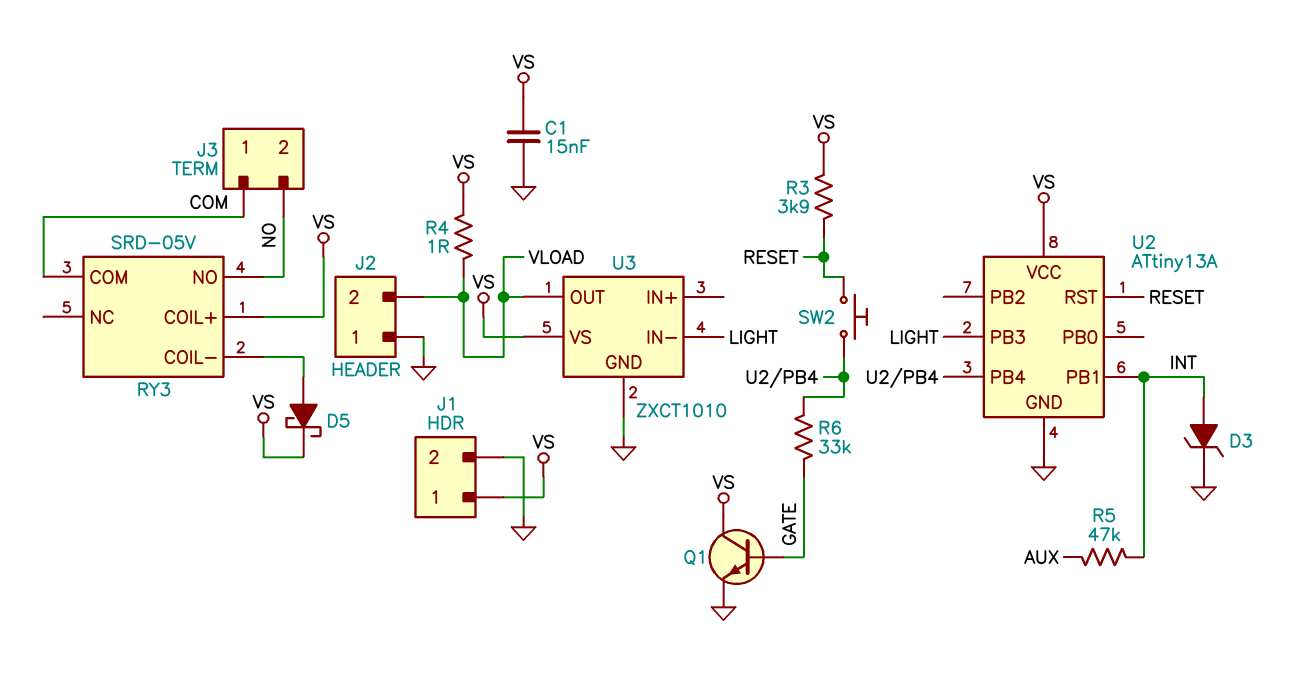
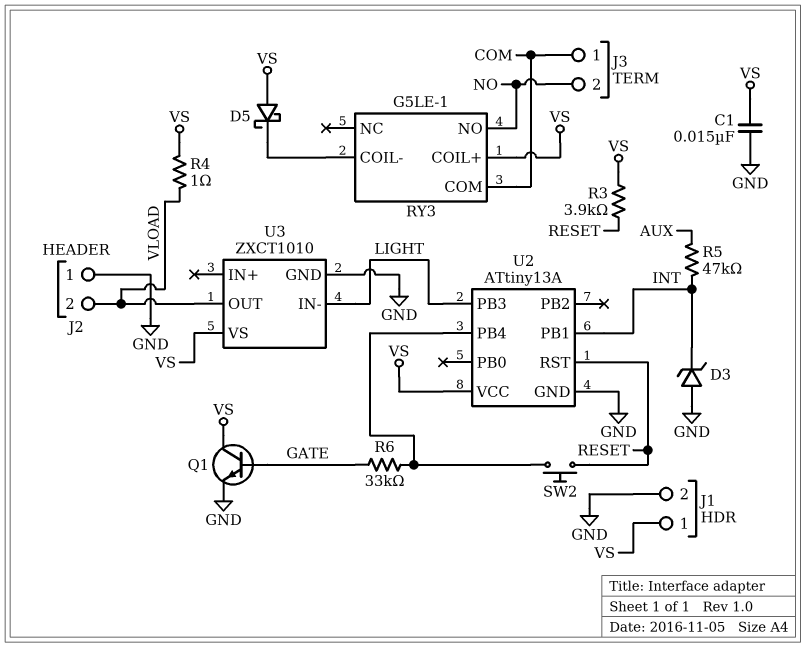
D3: zener (A INT, K GND) -> zener (A GND, K INT)
D5: schottky (A RY3/COIL-, K VS) -> schottky (A VS, K RY3/COIL-)
RY3: SRD-05V -> G5LE-1

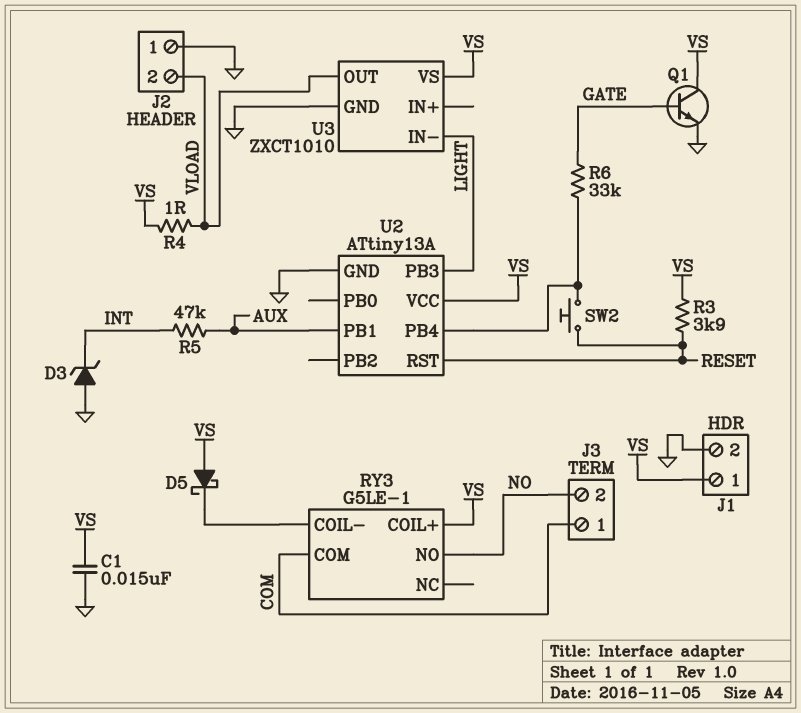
U2 pin PB1: INT -> AUX

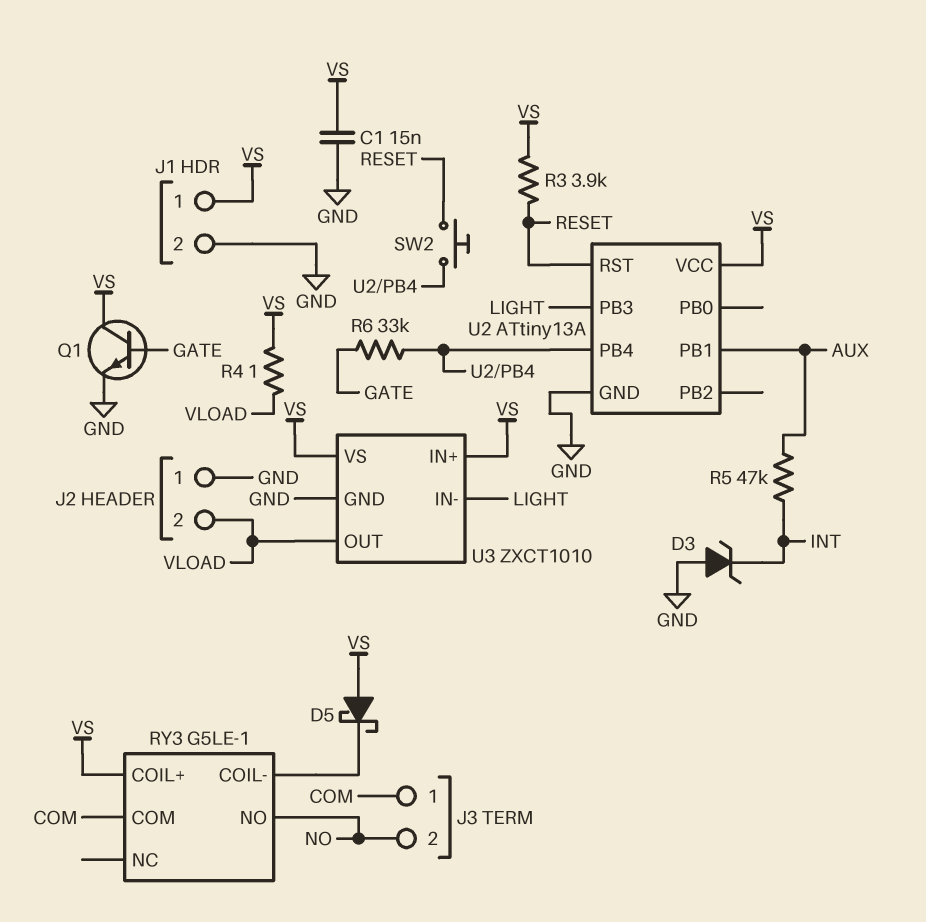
U3 pin IN+: none -> VS

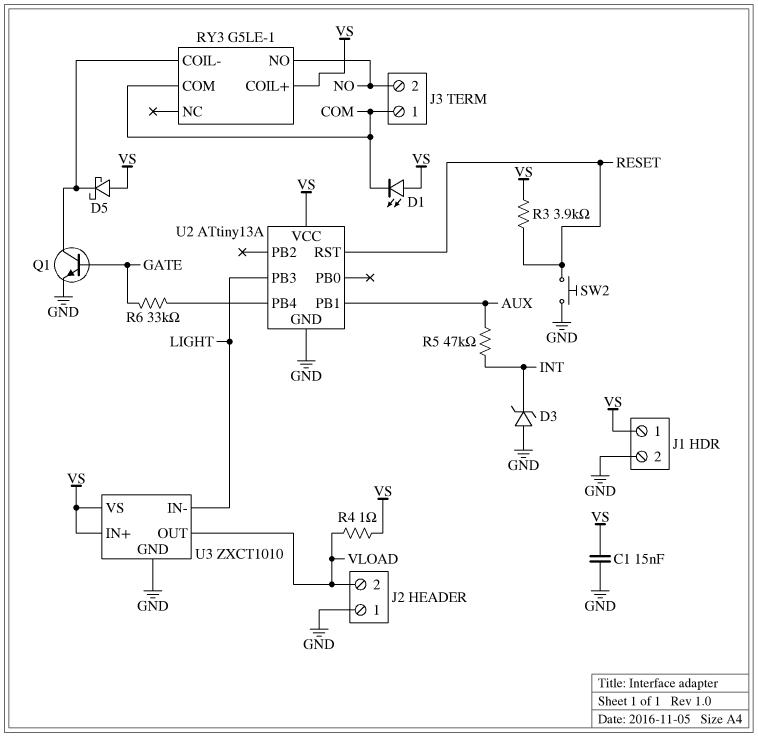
D1: none -> LED (A VS, K COM)
Q1: NPN (B GATE, C VS, E GND) -> NPN (B GATE, C RY3/COIL-, E GND)
SW2: button (RESET, U2/PB4) -> button (GND, RESET)

